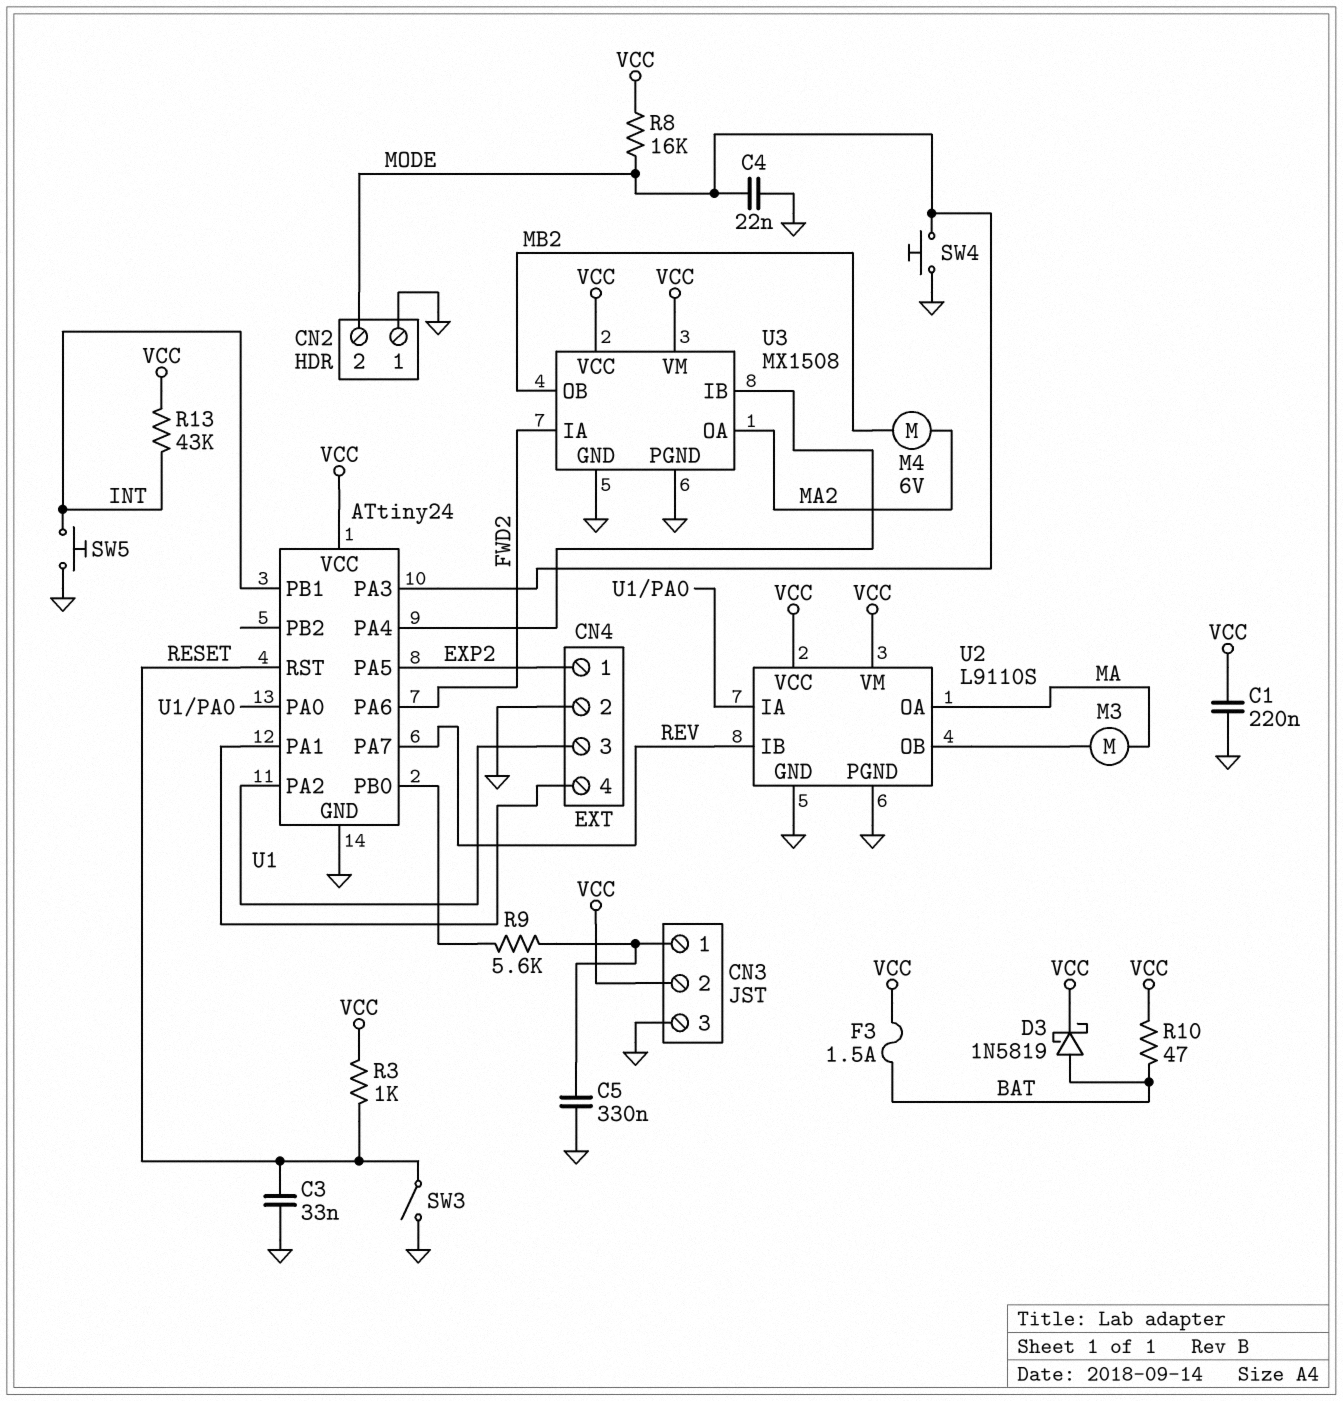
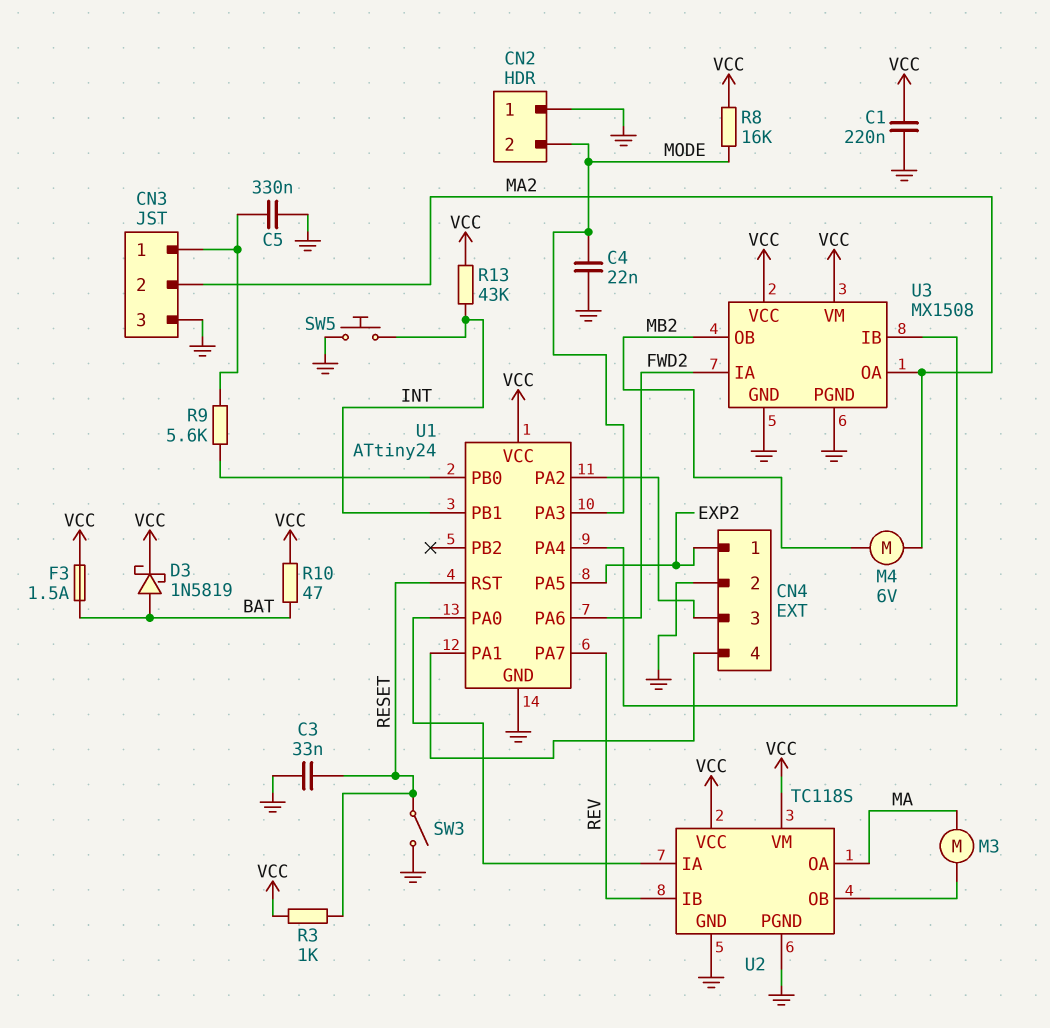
CN3 pin 2: VCC -> MA2
SW4: button (GND, MODE) -> none
U2: L9110S -> TC118S

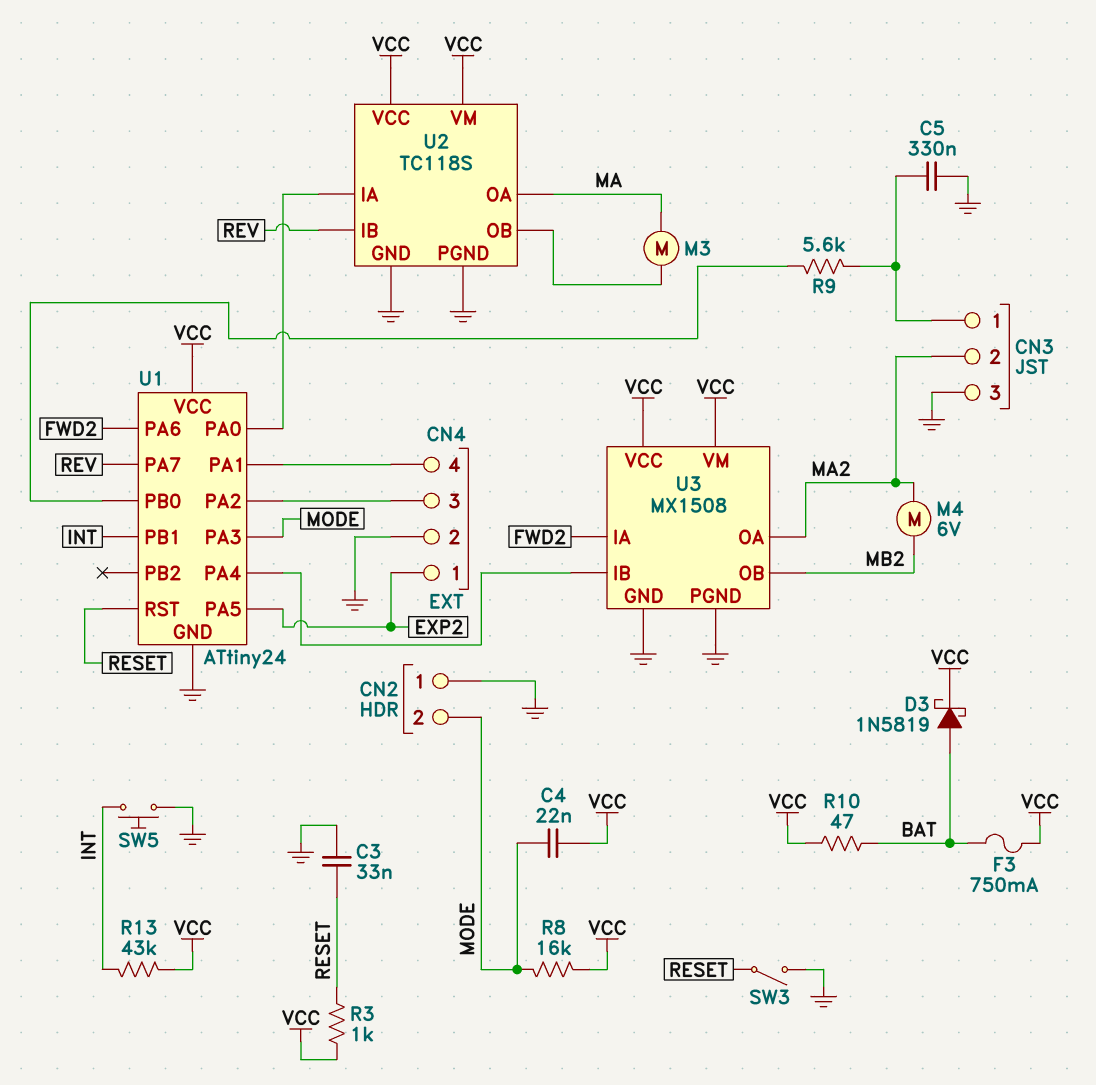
C1: 220nF (GND, VCC) -> none
C4: 22nF (GND, MODE) -> 22nF (MODE, VCC)
F3: 1.5A (BAT, VCC) -> 750mA (BAT, VCC)

